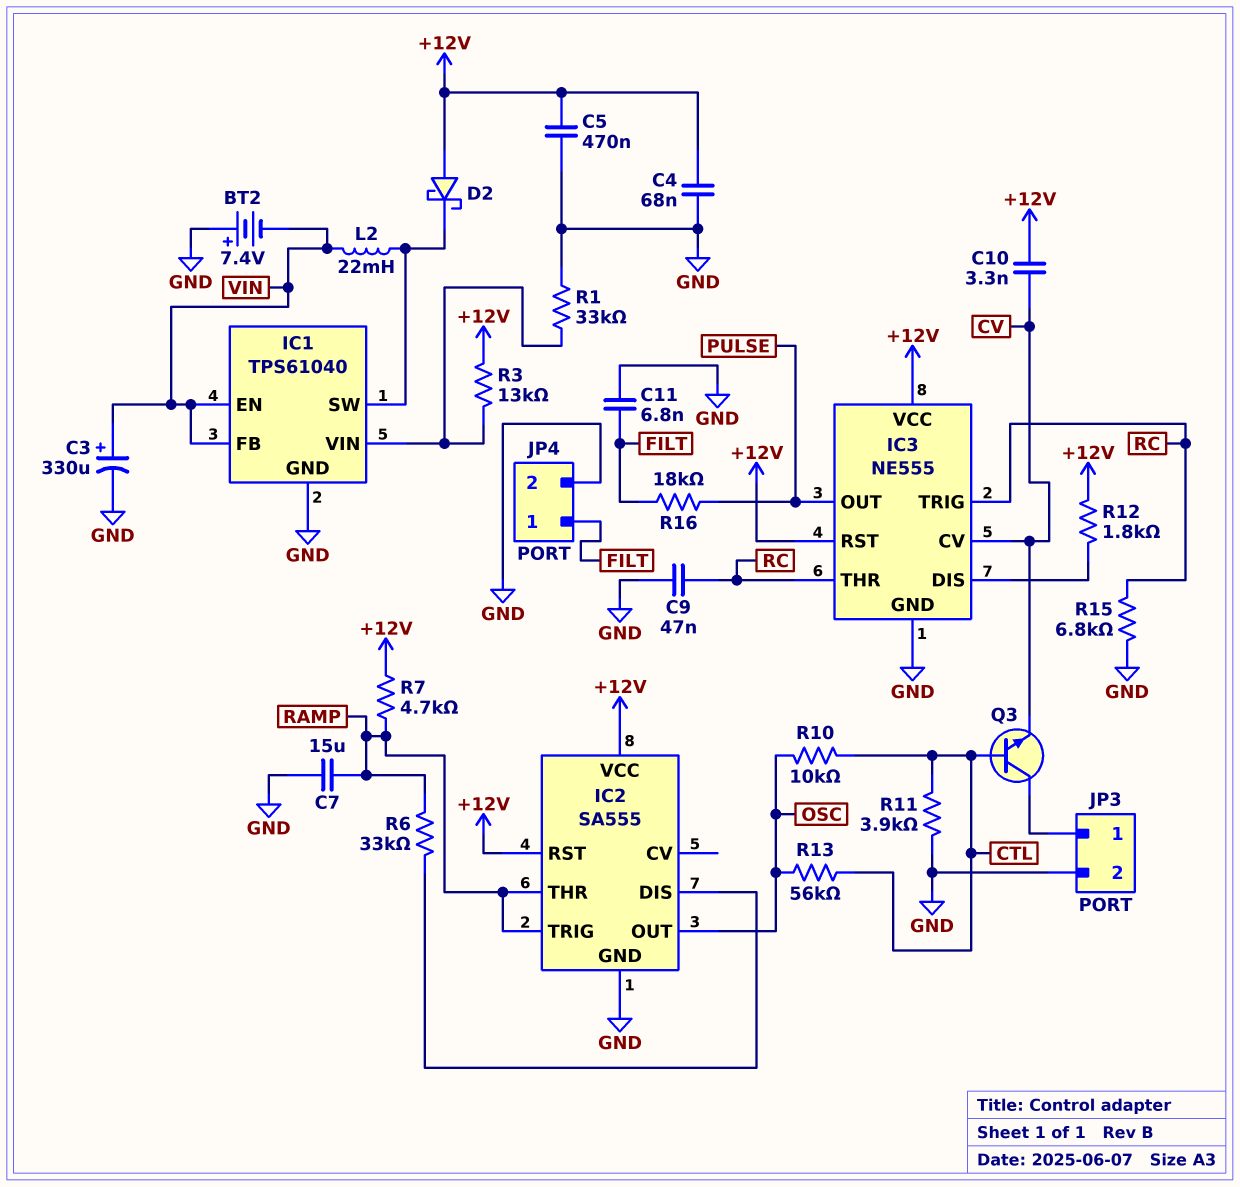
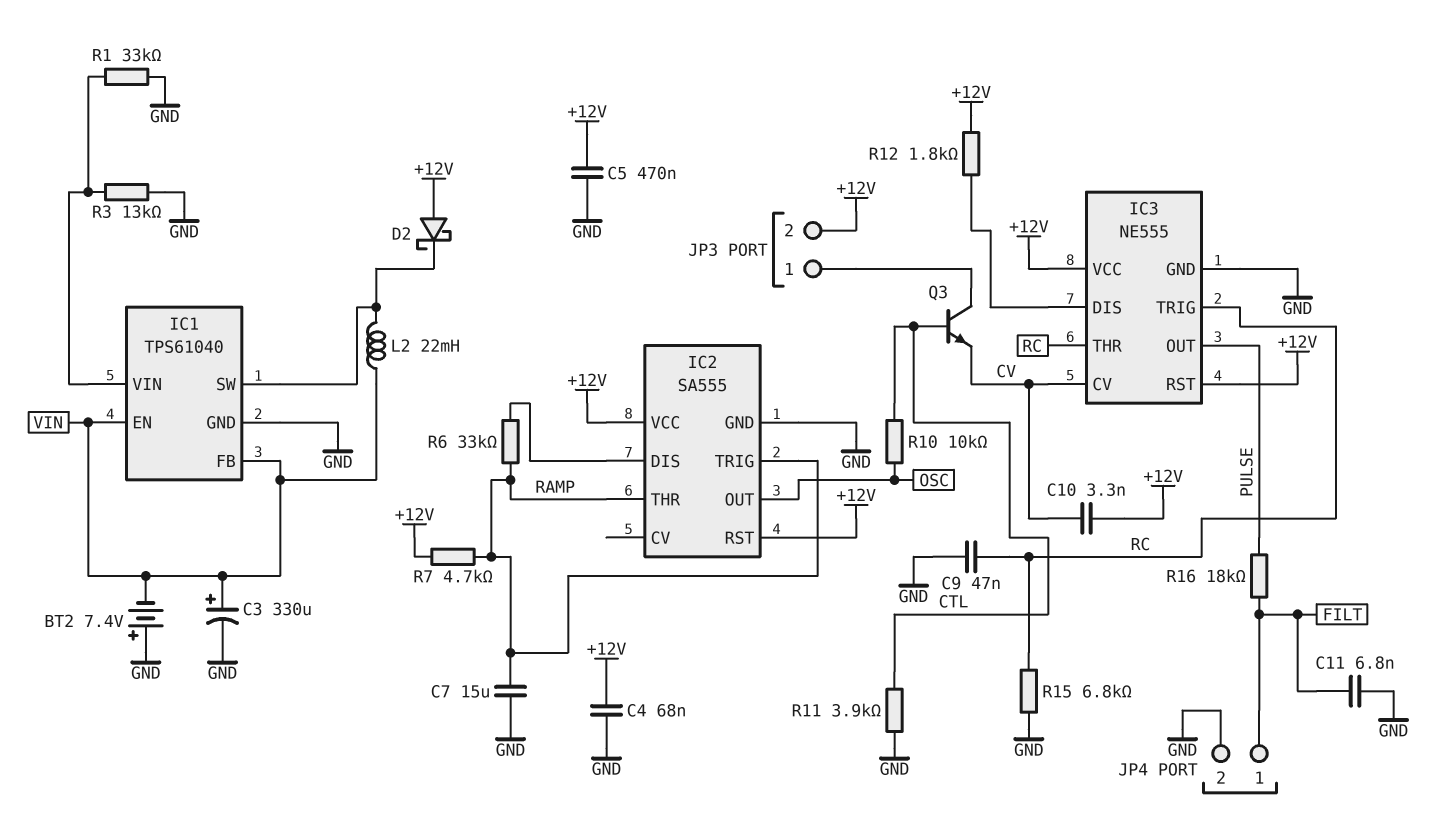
JP3 pin 2: GND -> +12V
R3: 13k (+12V, IC1/VIN) -> 13k (GND, IC1/VIN)
R13: 56k (CTL, OSC) -> none

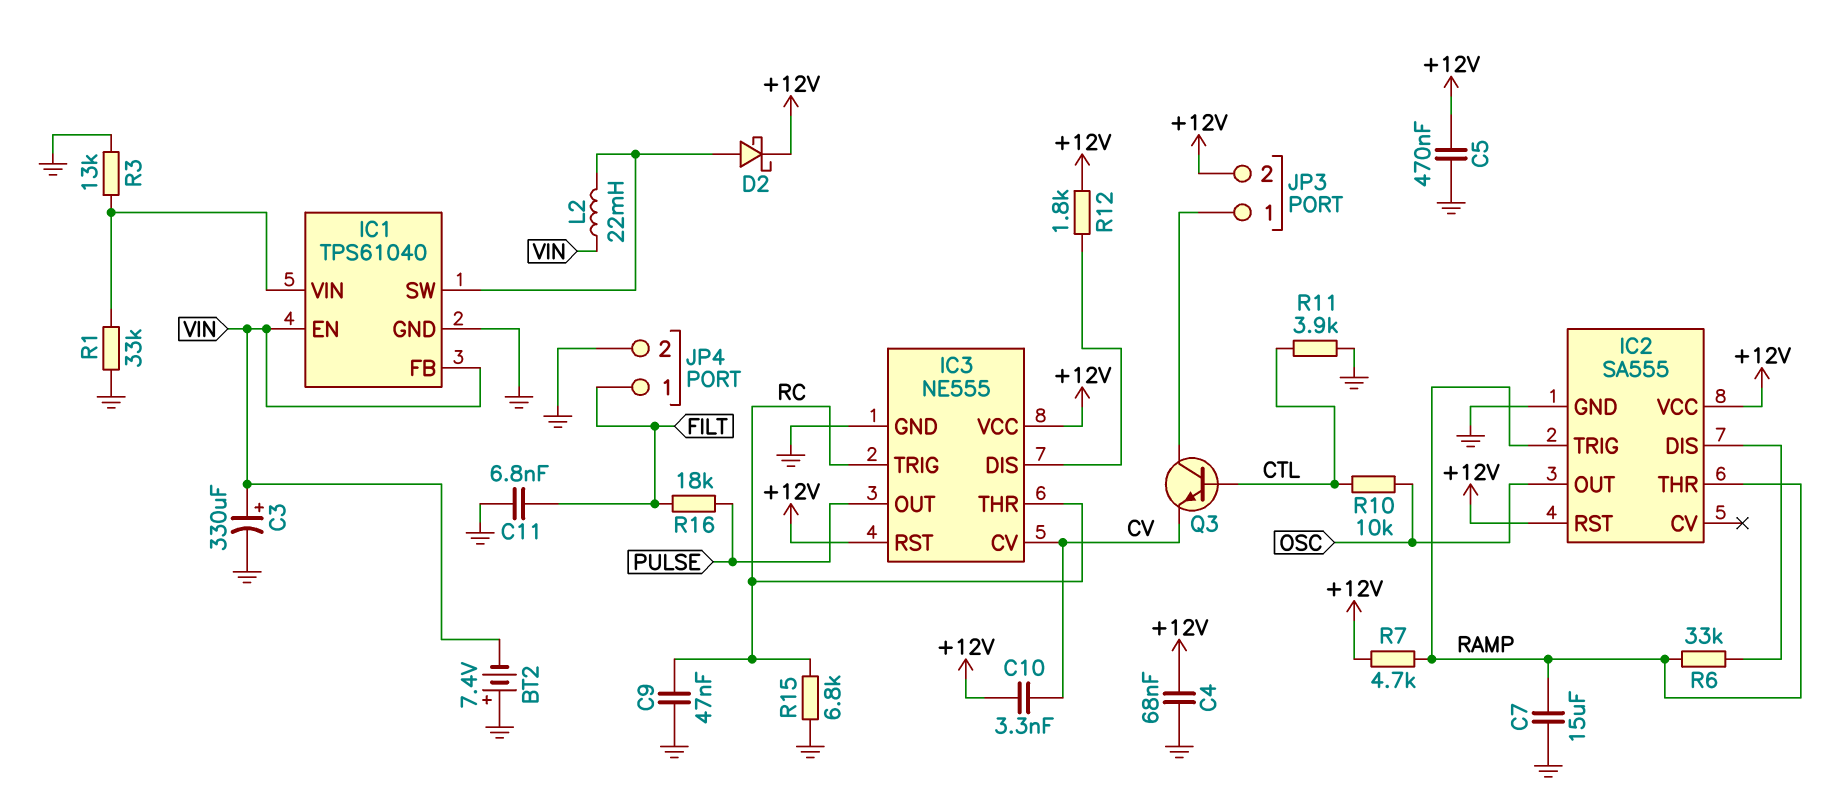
D2: schottky (A +12V, K IC1/SW) -> schottky (A IC1/SW, K +12V)

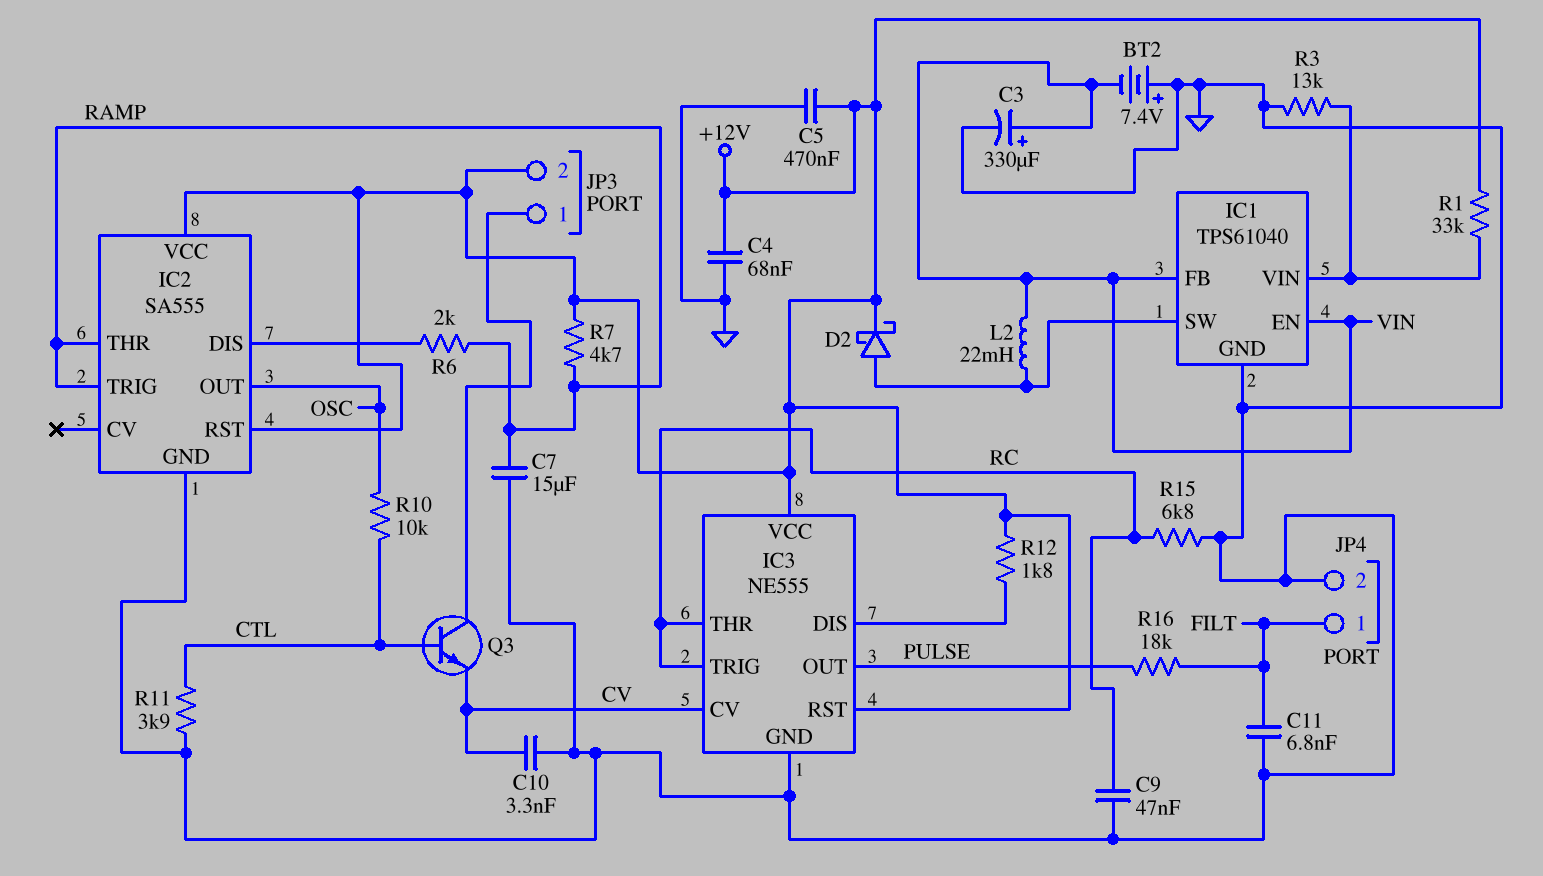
C10: 3.3nF (+12V, CV) -> 3.3nF (CV, GND)
R1: 33k (GND, IC1/VIN) -> 33k (+12V, IC1/VIN)
R6: 33k (IC2/DIS, RAMP) -> 2k (IC2/DIS, RAMP)

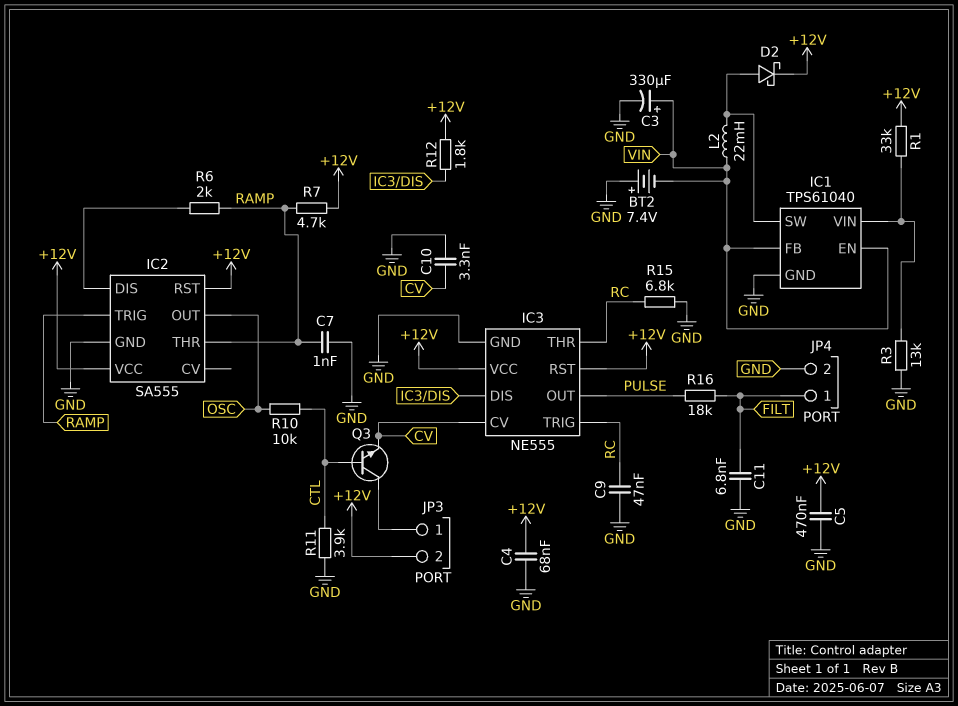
C7: 15uF (GND, RAMP) -> 1nF (GND, RAMP)

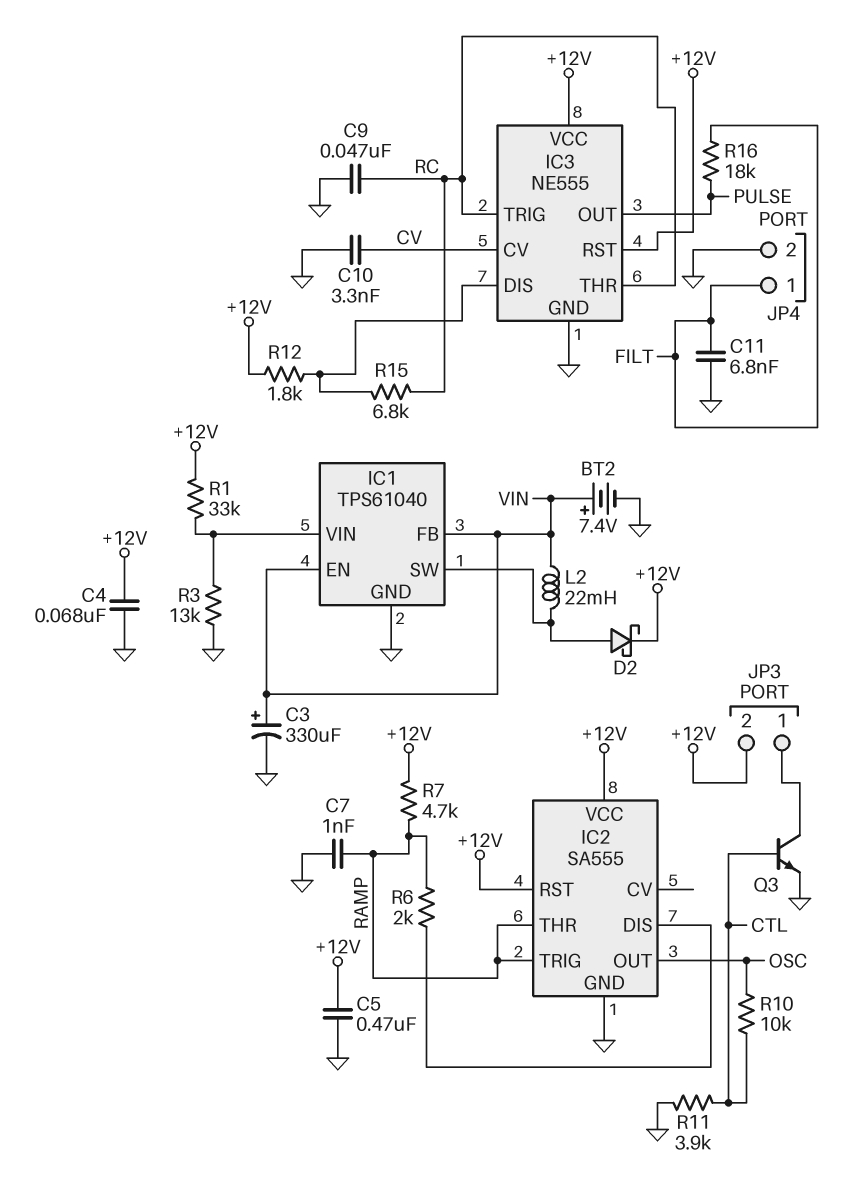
BT2: 7.4V (plus GND, minus VIN) -> 7.4V (plus VIN, minus GND)
Q3: NPN (B CTL, C JP3/1, E CV) -> NPN (B CTL, C JP3/1, E GND)
R15: 6.8k (GND, RC) -> 6.8k (IC3/DIS, RC)

